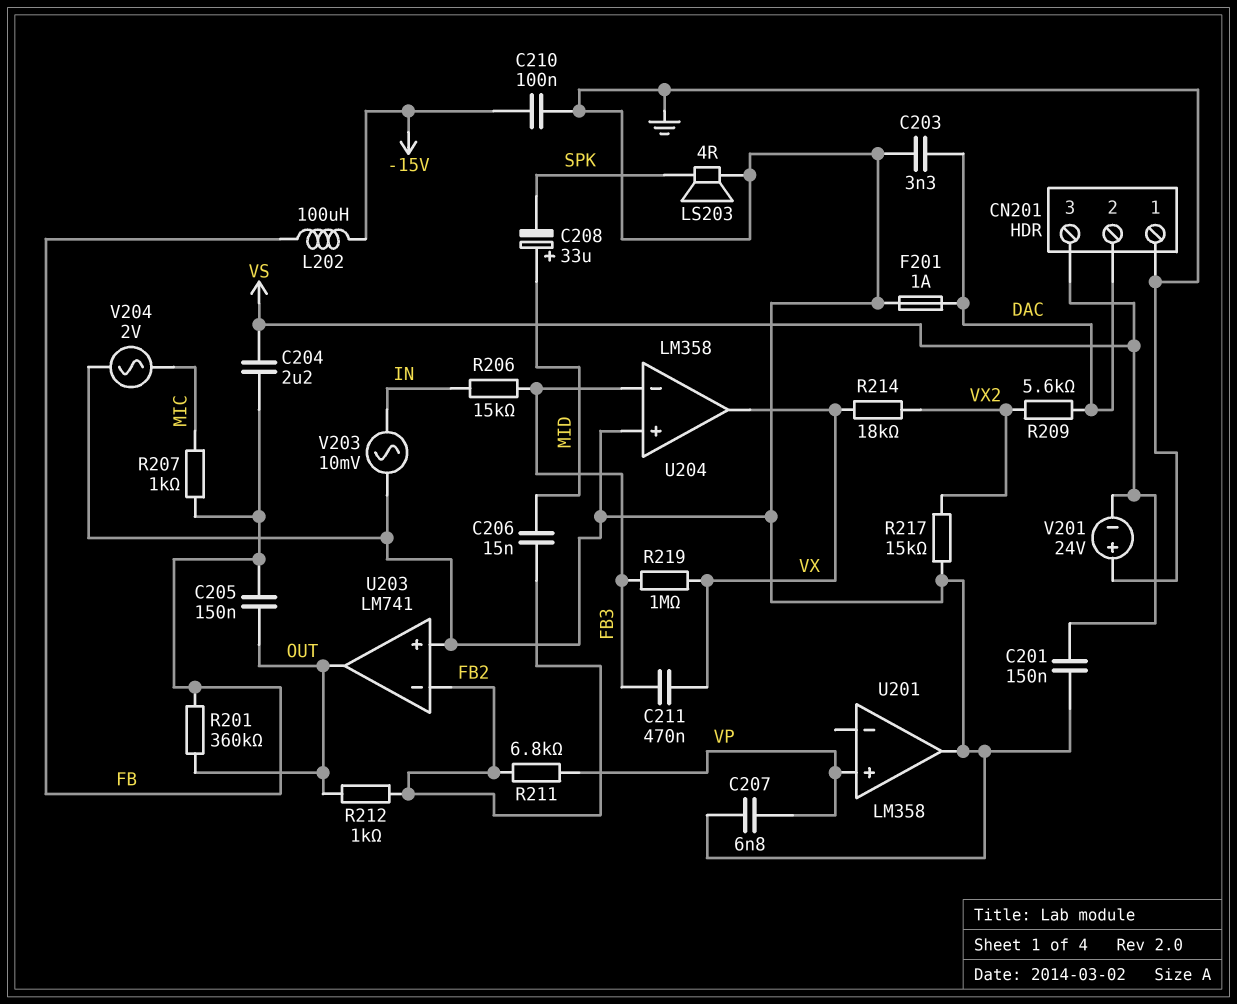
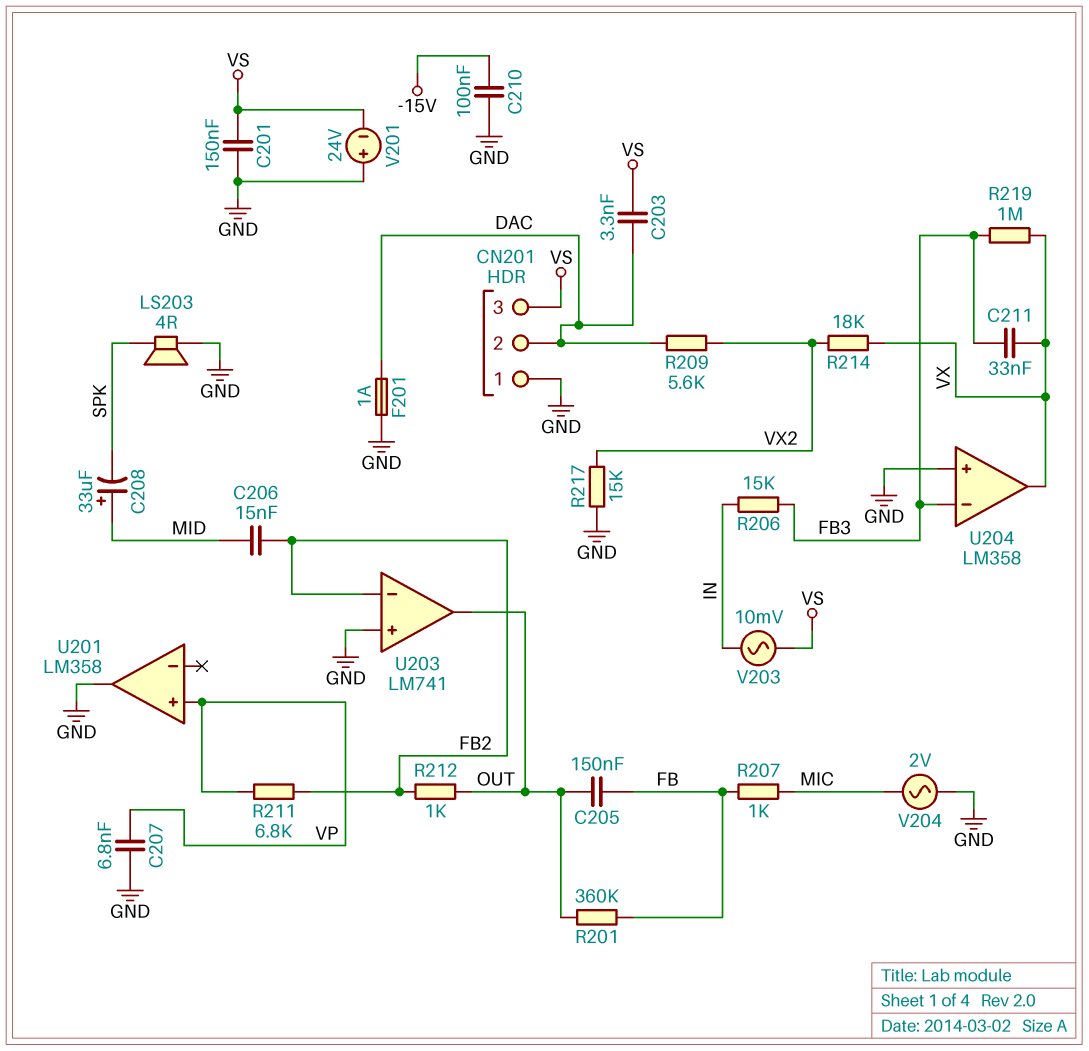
C203: 3.3nF (DAC, GND) -> 3.3nF (DAC, VS)
C204: 2.2uF (FB, VS) -> none
C211: 470nF (FB3, VX) -> 33nF (FB3, VX)
L202: 100uH (-15V, FB) -> none
V203: AC 10mV (GND, IN) -> AC 10mV (IN, VS)

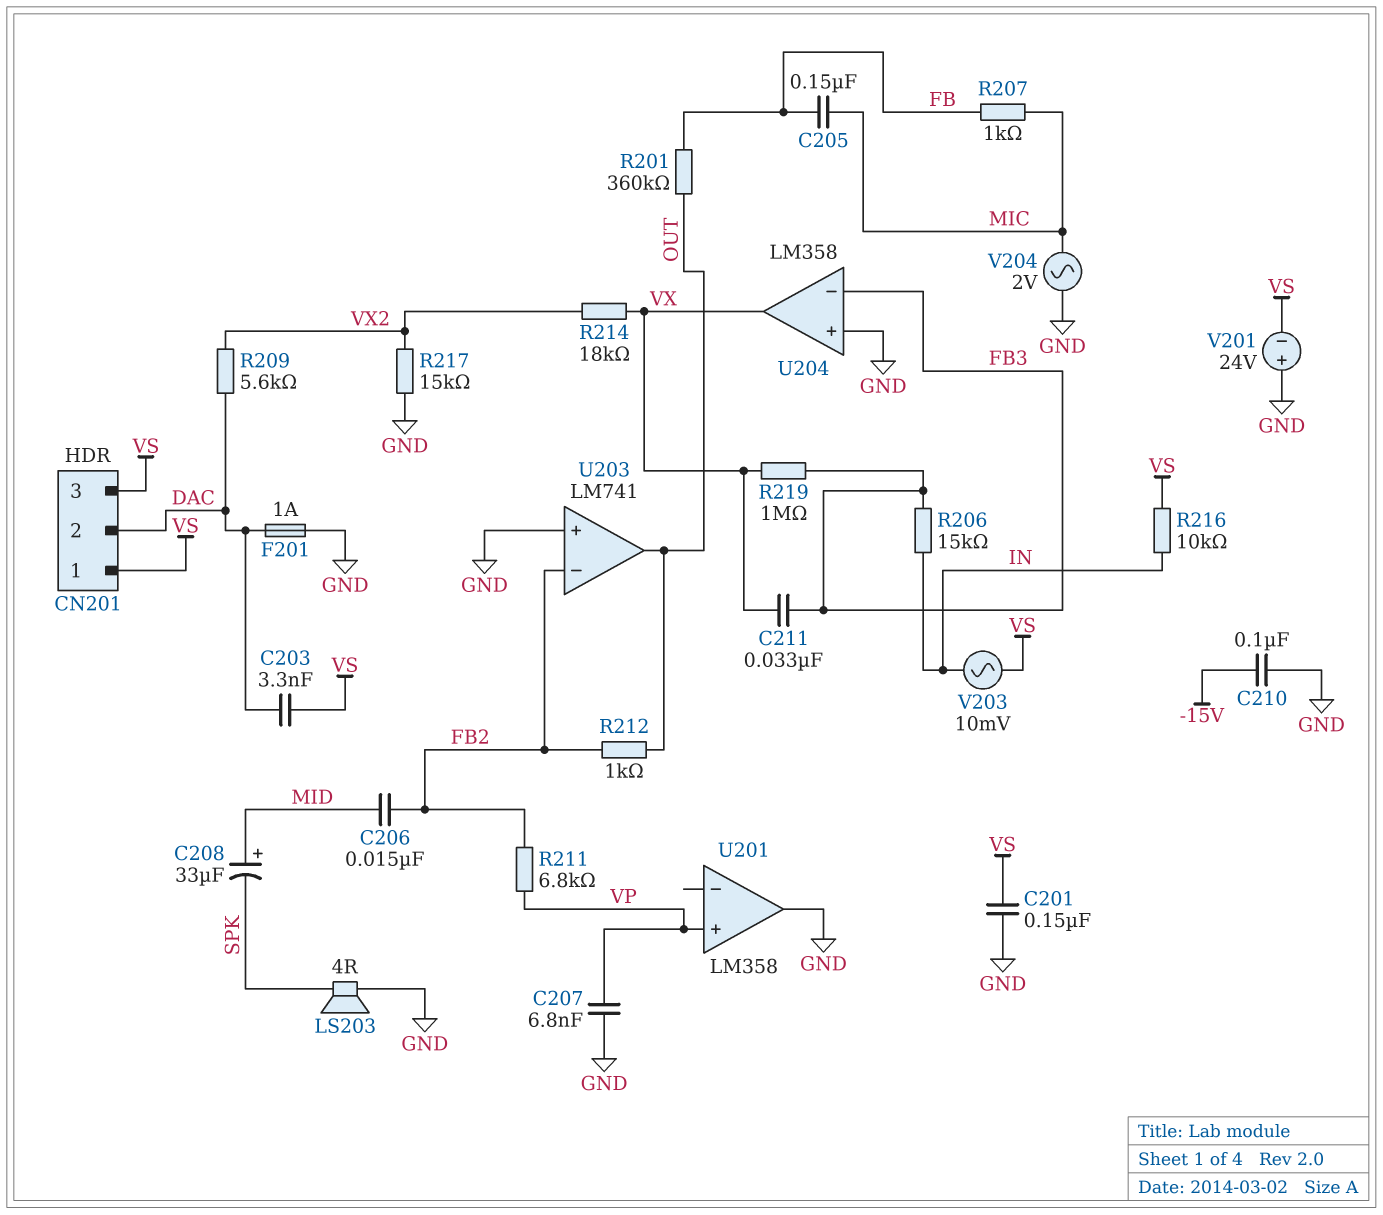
C205: 150nF (FB, OUT) -> 150nF (FB, MIC)
CN201 pin 1: GND -> VS
R216: none -> 10k (IN, VS)

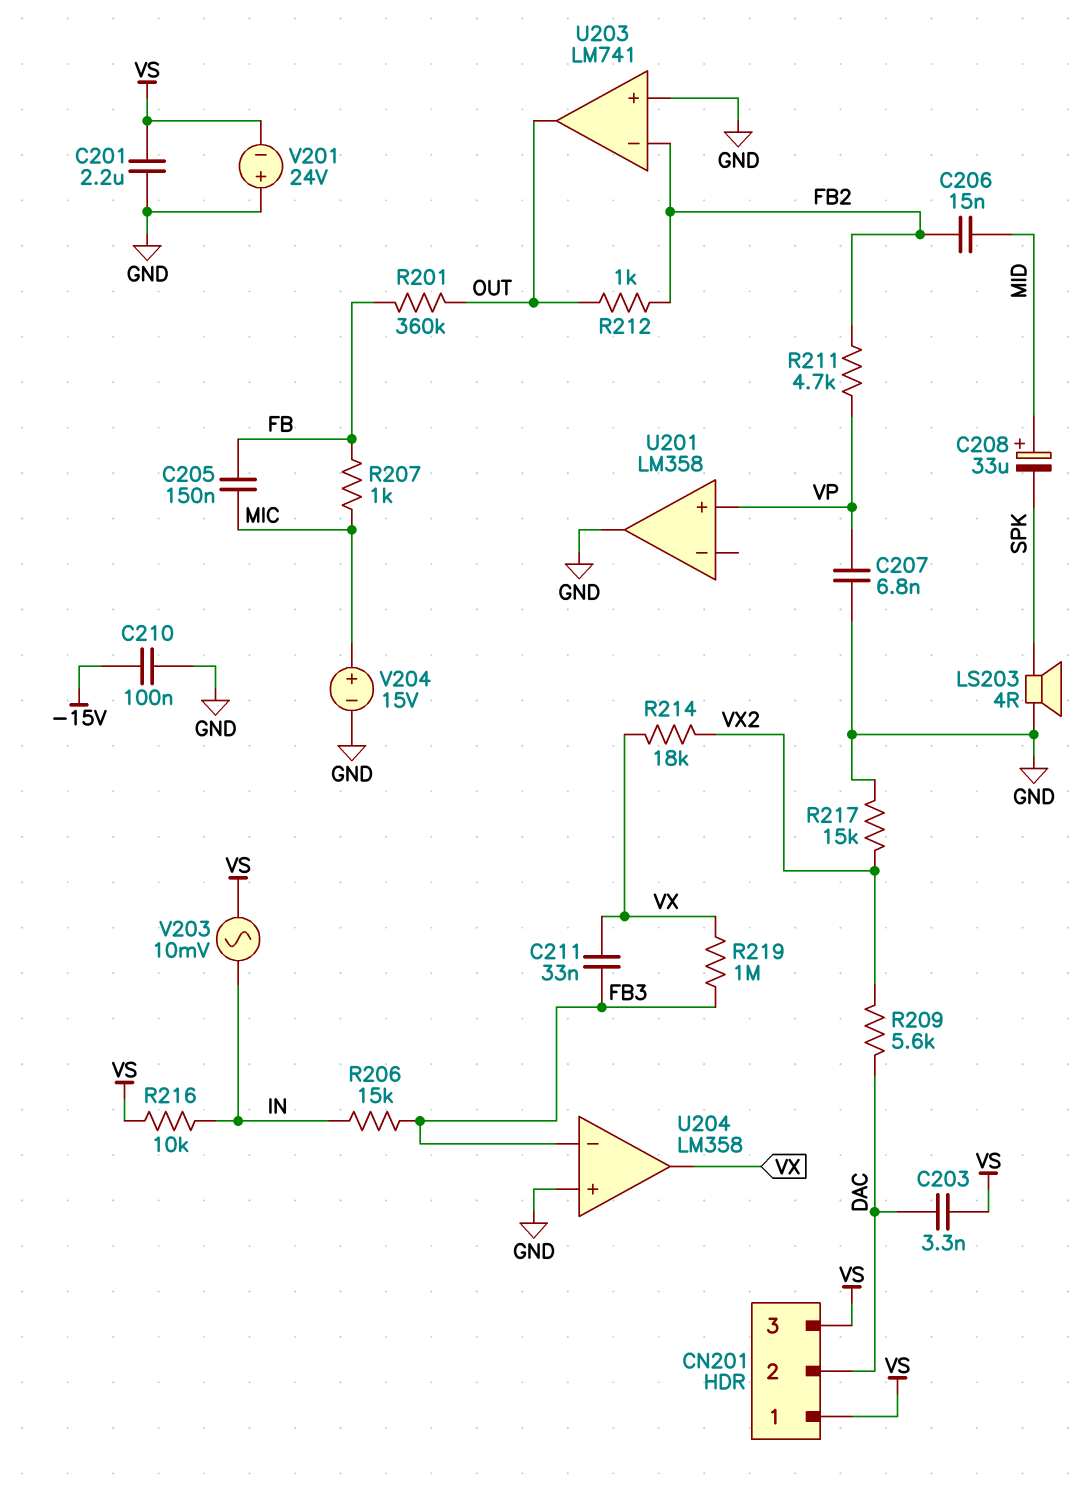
C201: 150nF (GND, VS) -> 2.2uF (GND, VS)
F201: 1A (DAC, GND) -> none
R211: 6.8k (FB2, VP) -> 4.7k (FB2, VP)
V204: AC 2V (GND, MIC) -> 15V (plus MIC, minus GND)

